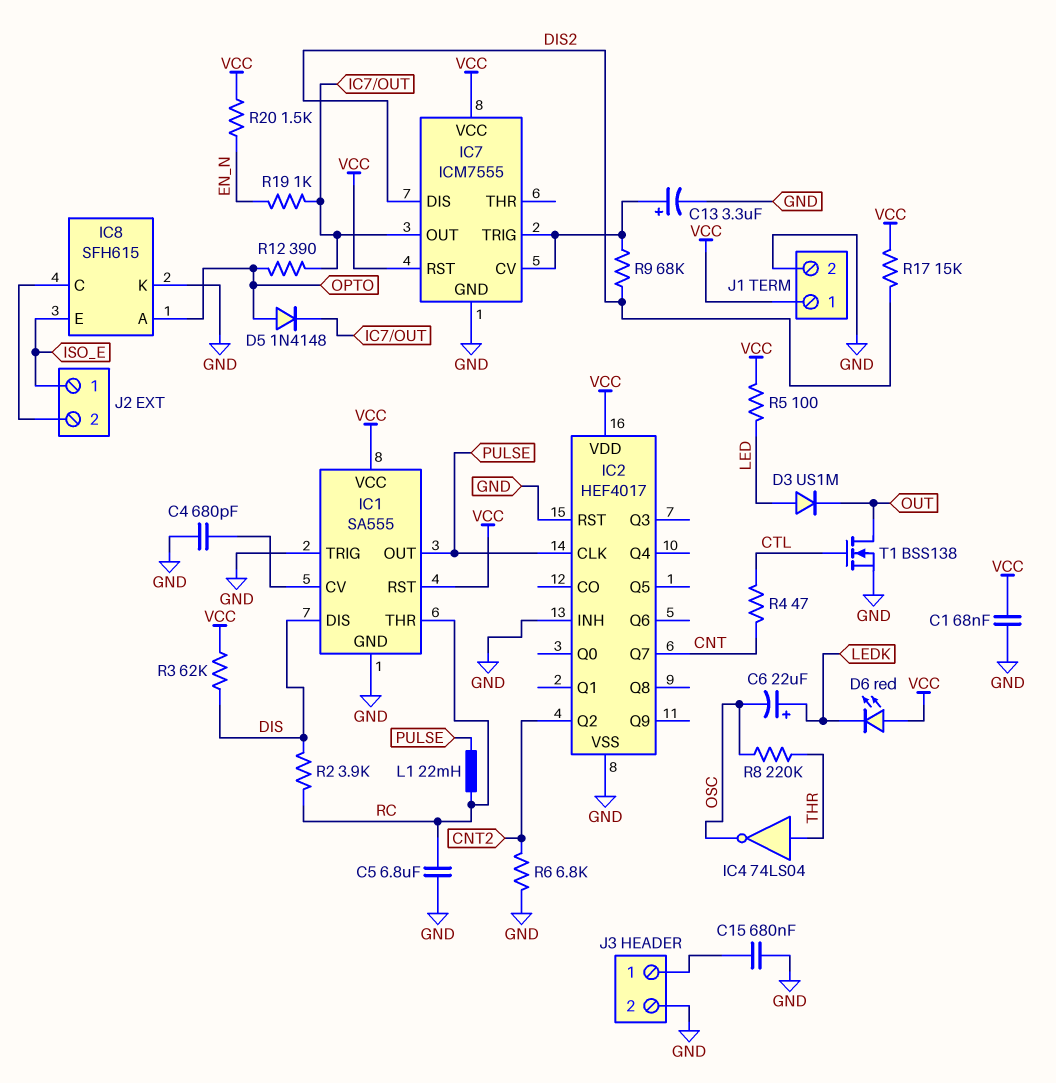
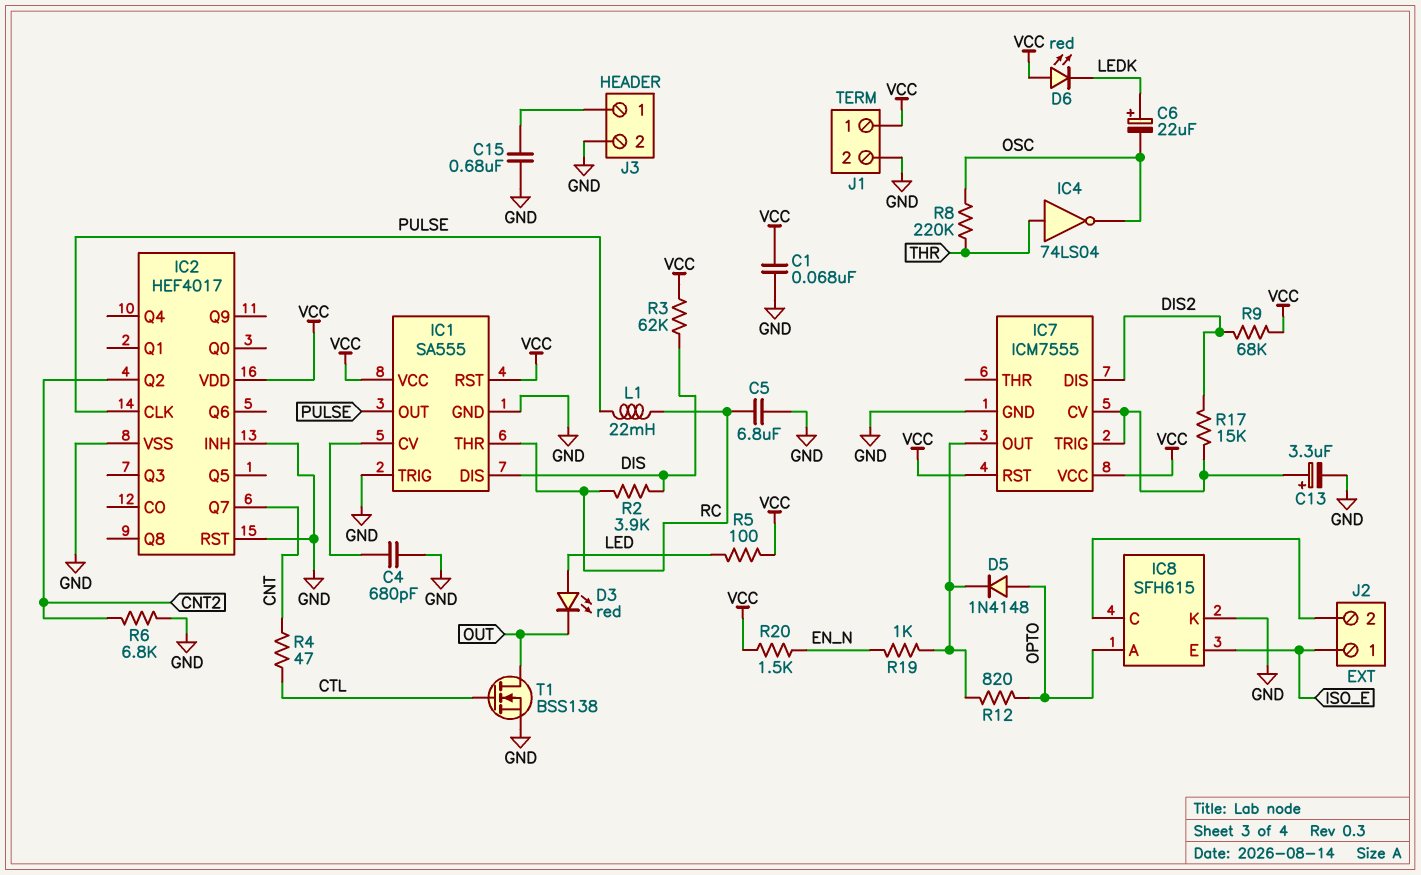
D3: diode US1M (A LED, K OUT) -> LED red (A LED, K OUT)
R9: 68k (DIS2, IC7/CV) -> 68k (DIS2, VCC)
R12: 390 (IC7/OUT, OPTO) -> 820 (IC7/OUT, OPTO)
R17: 15k (DIS2, VCC) -> 15k (DIS2, IC7/CV)

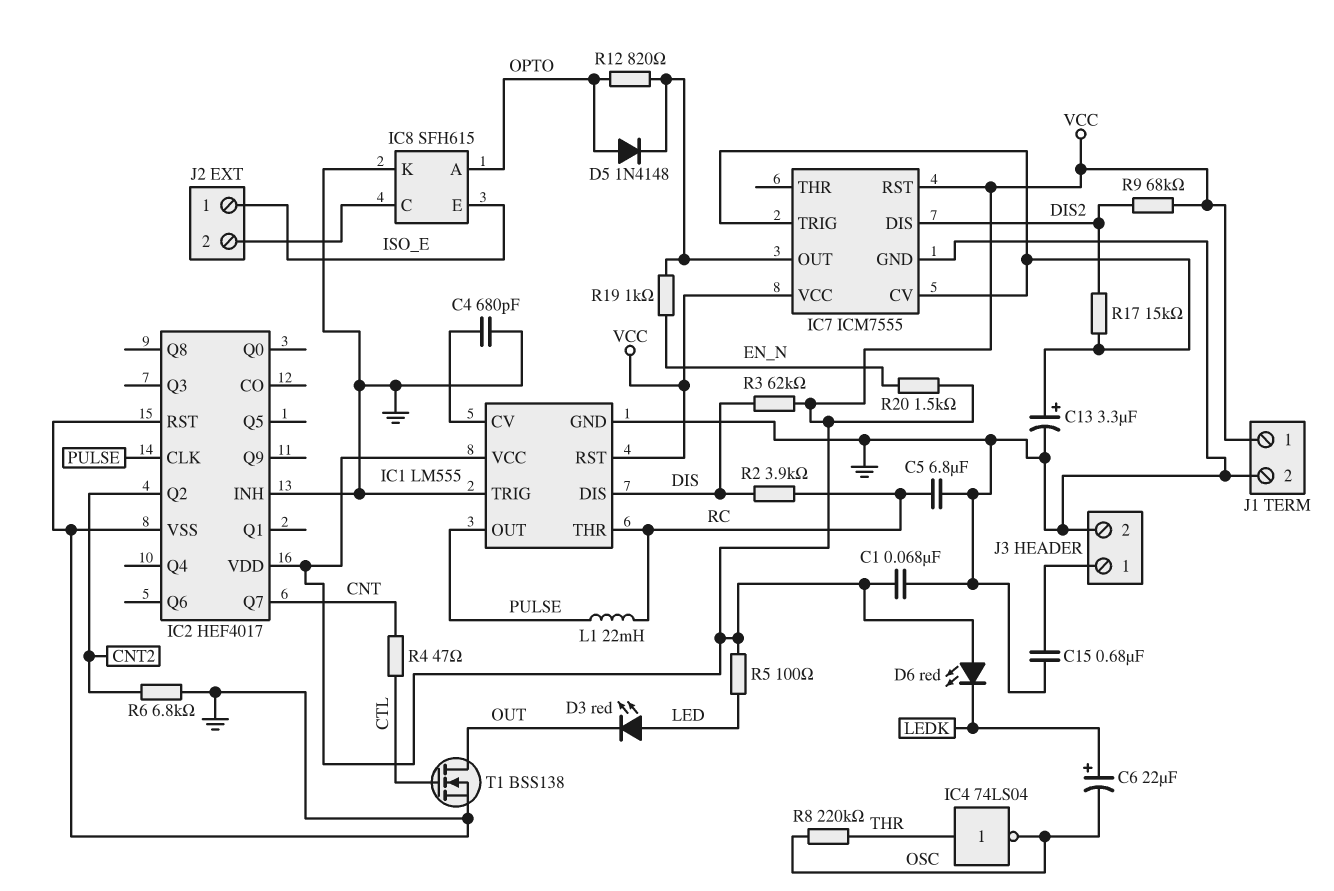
IC1: SA555 -> LM555

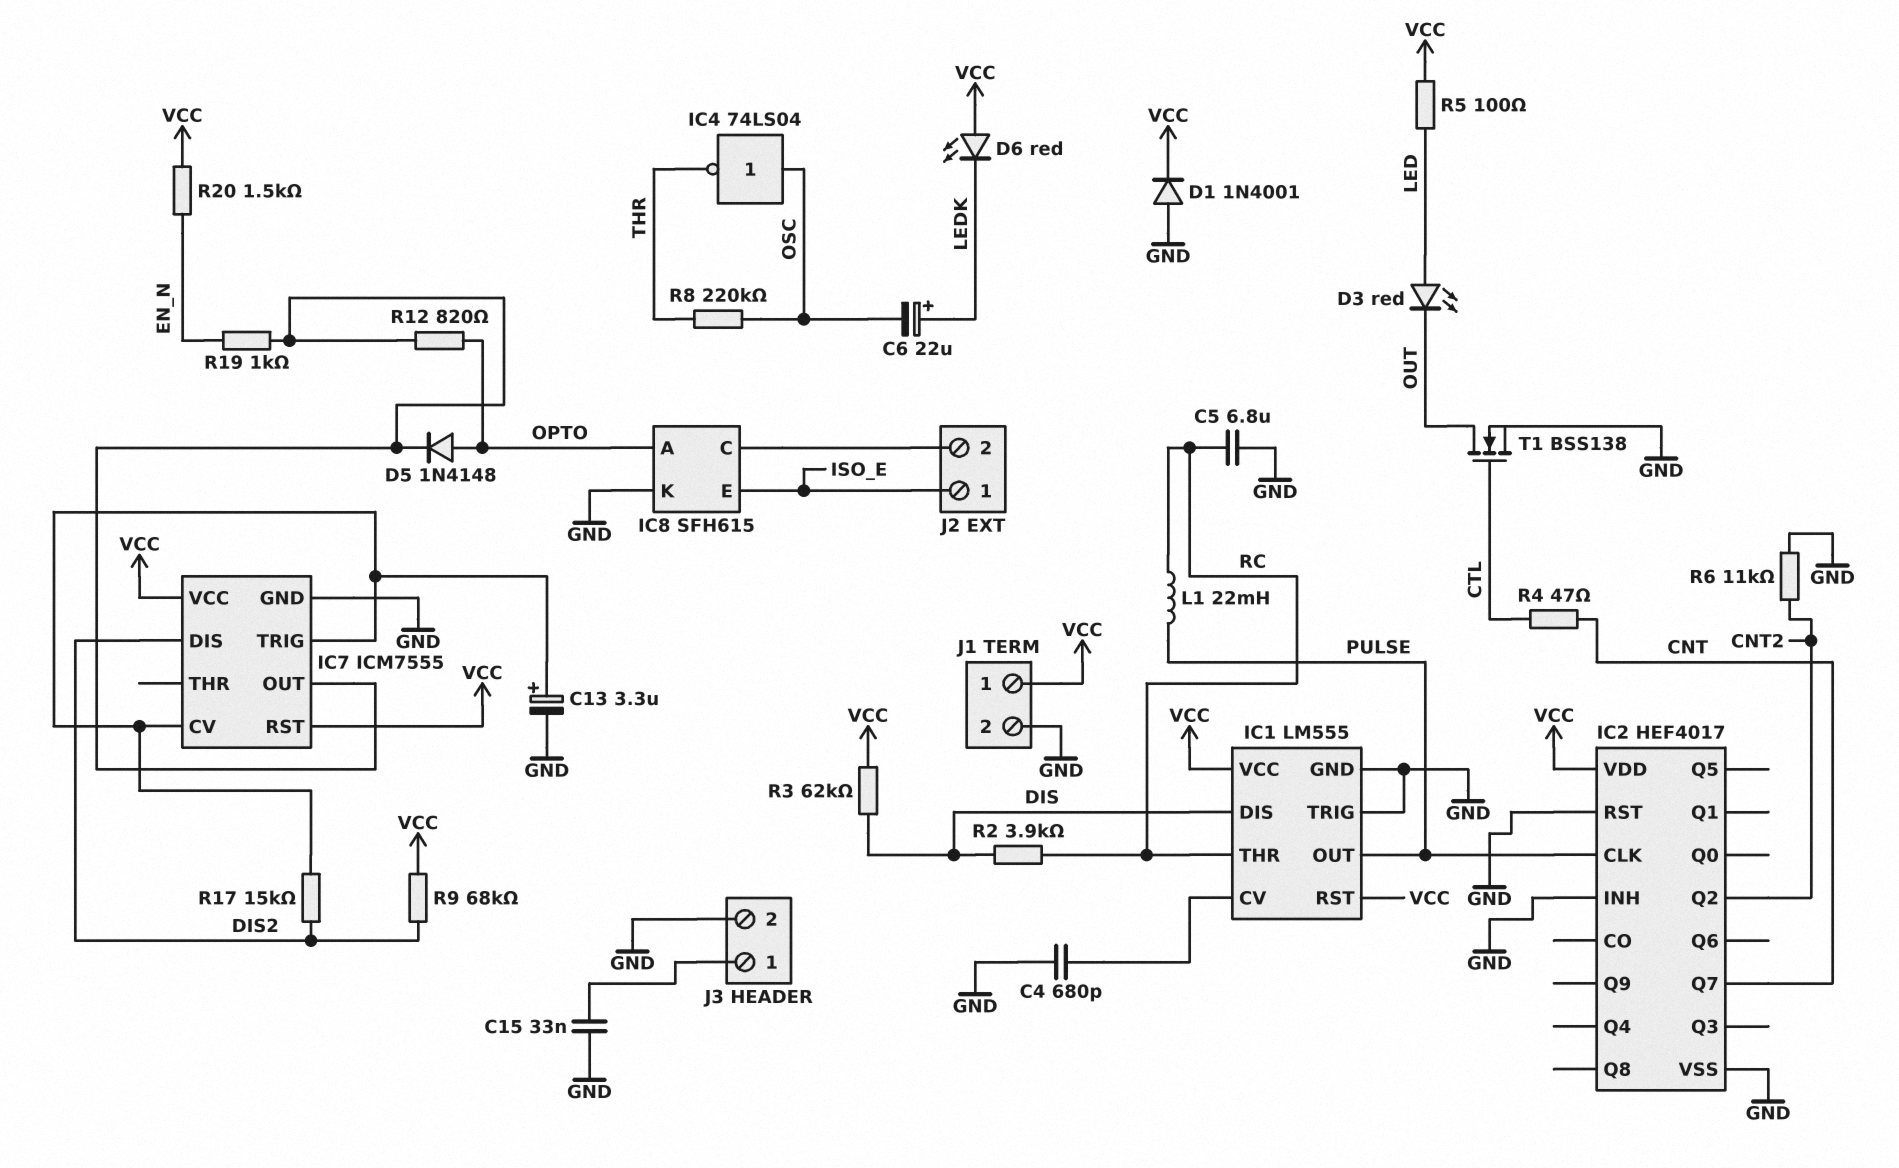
C1: 68nF (GND, VCC) -> none
C15: 680nF (GND, J3/1) -> 33nF (GND, J3/1)
D1: none -> diode 1N4001 (A GND, K VCC)
IC4: NOT 74LS04 (in THR, out OSC) -> NOT 74LS04 (in OSC, out THR)
R6: 6.8k (CNT2, GND) -> 11k (CNT2, GND)

